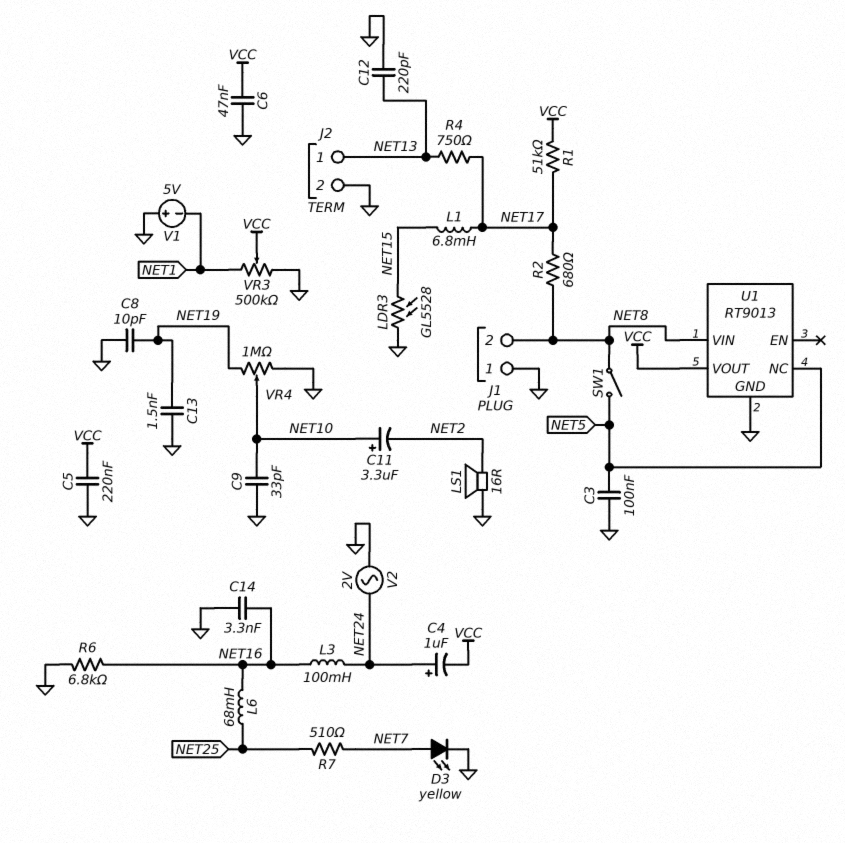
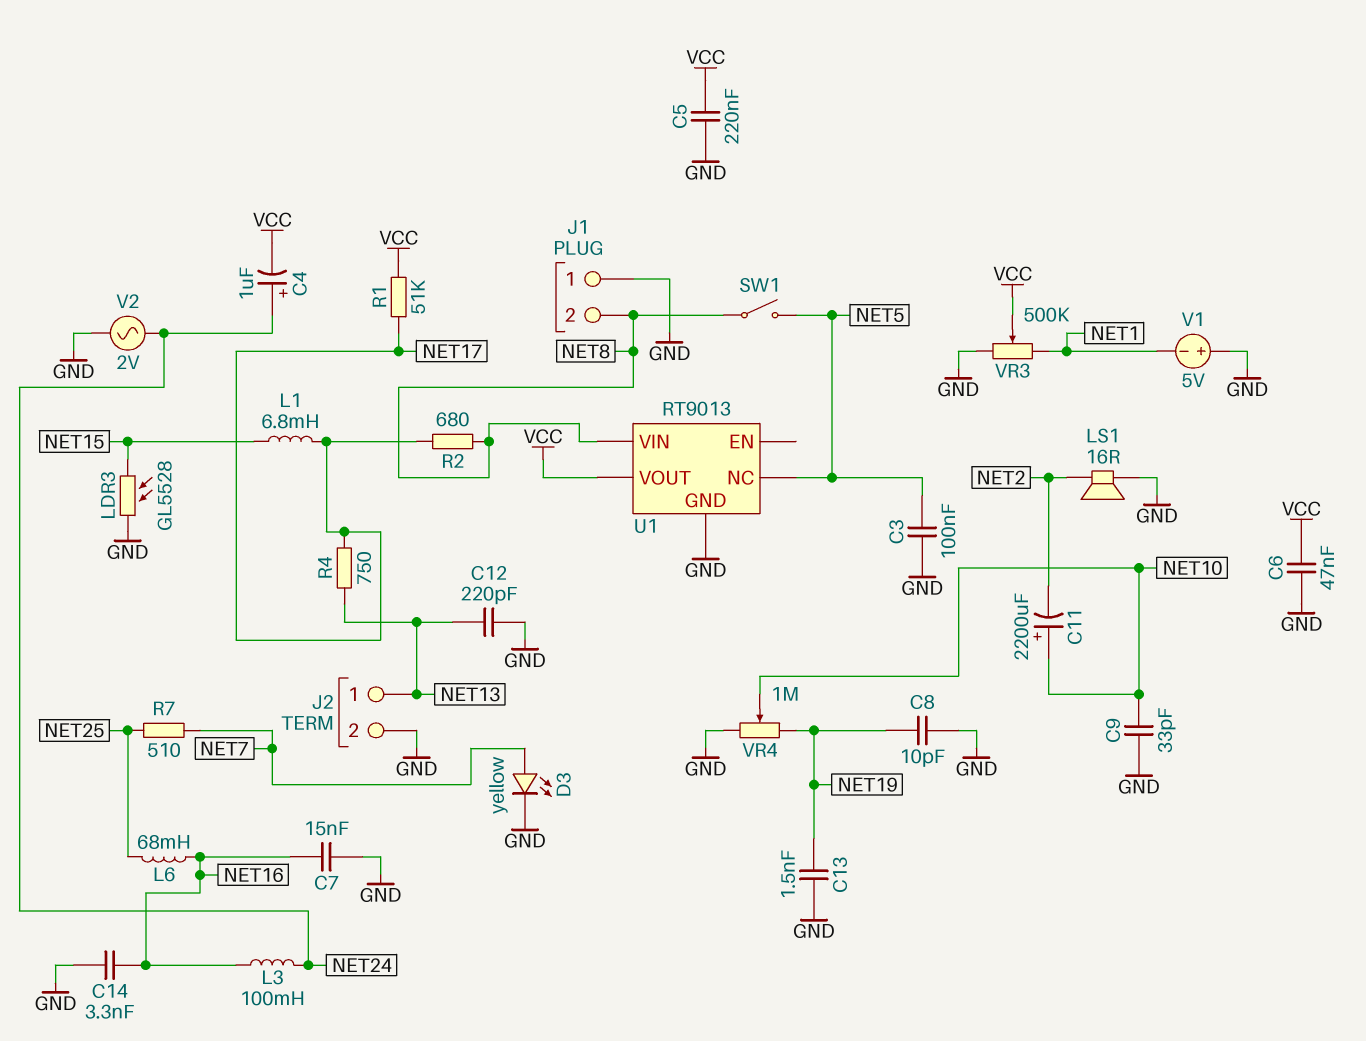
C7: none -> 15nF (GND, NET16)
C11: 3.3uF (plus NET10, minus NET2) -> 2200uF (plus NET10, minus NET2)
R6: 6.8k (GND, NET16) -> none

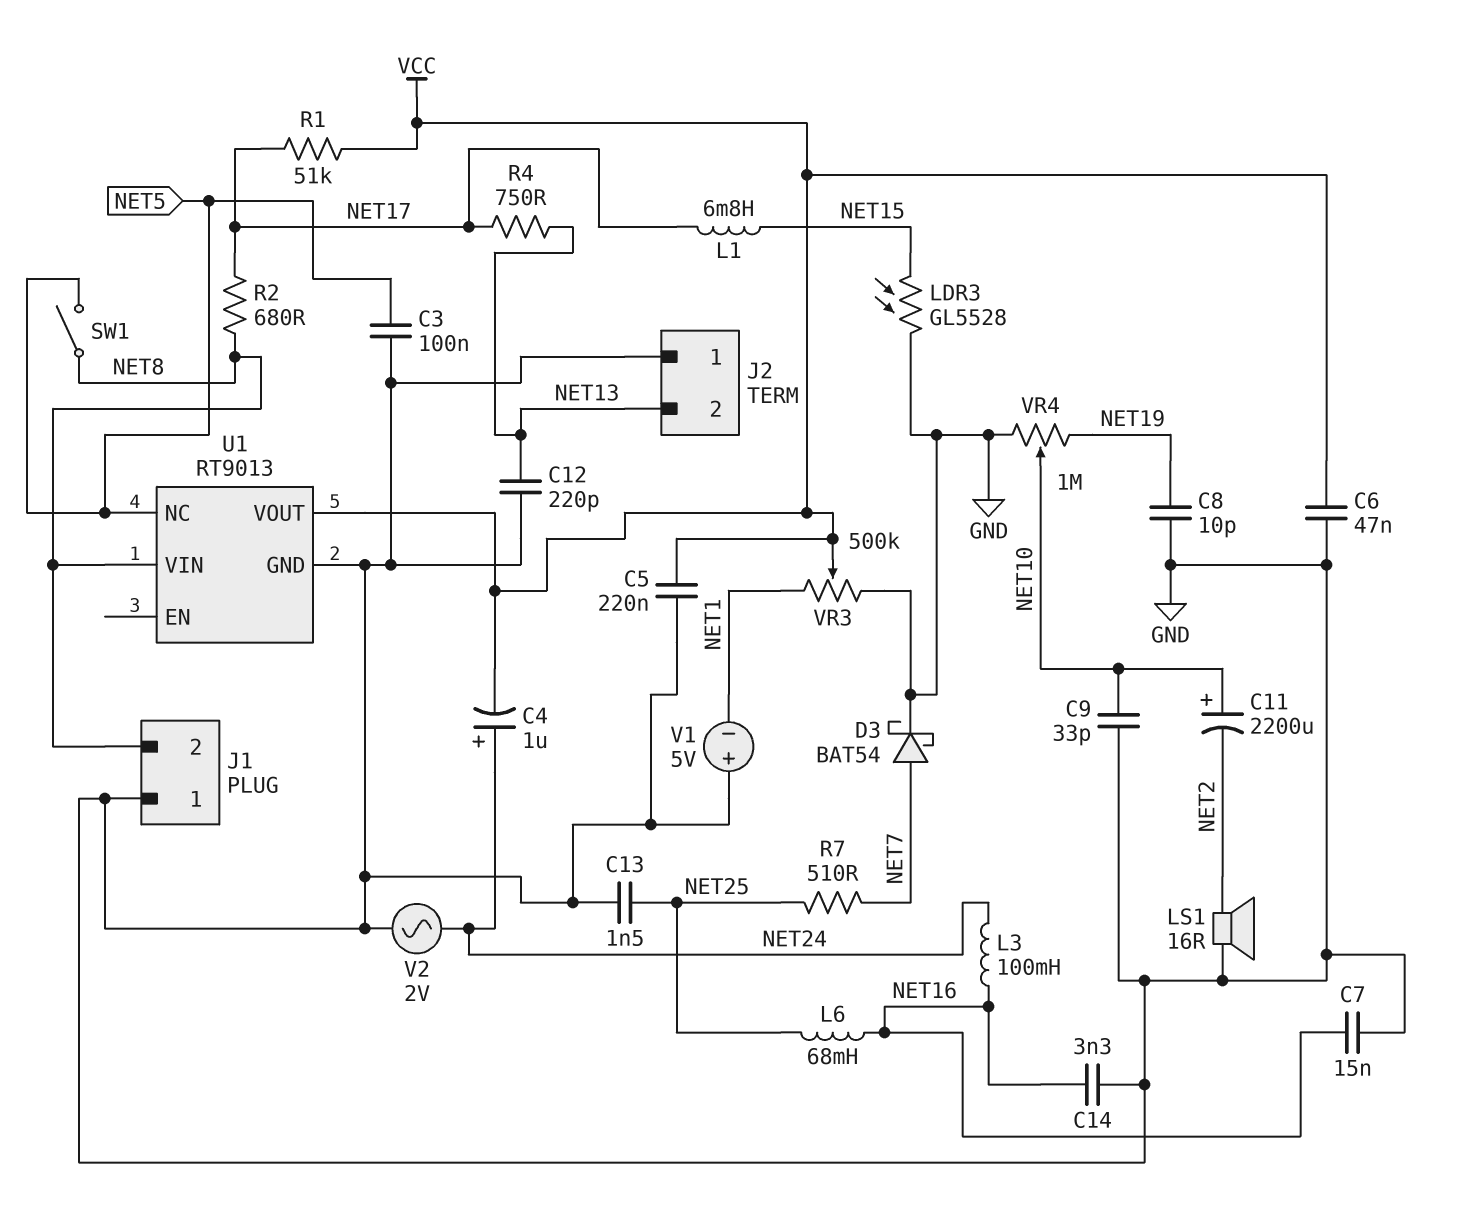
C13: 1.5nF (GND, NET19) -> 1.5nF (GND, NET25)
D3: LED yellow (A NET7, K GND) -> schottky BAT54 (A NET7, K GND)
J2 pin 1: NET13 -> GND
J2 pin 2: GND -> NET13

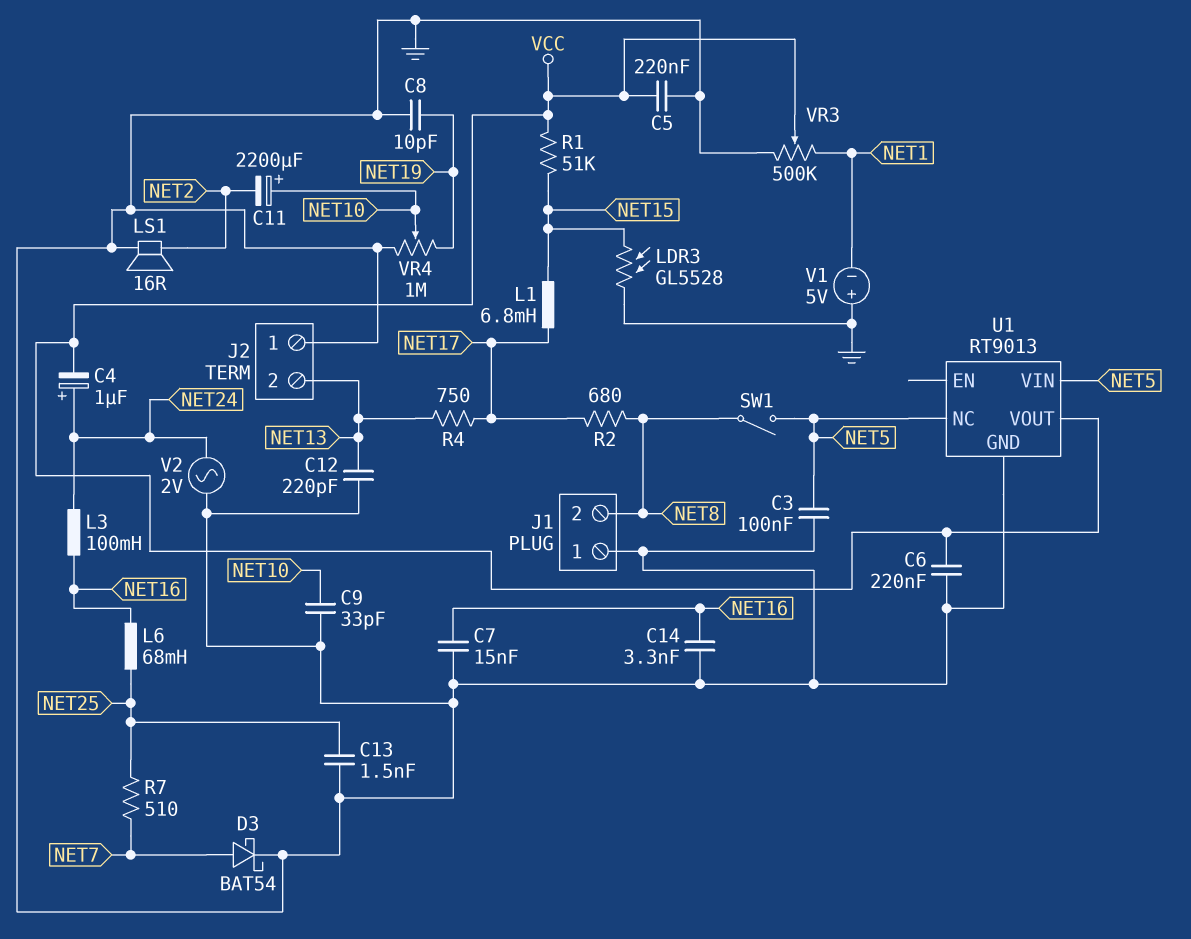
C6: 47nF (GND, VCC) -> 220nF (GND, VCC)
R1: 51k (NET17, VCC) -> 51k (NET15, VCC)
U1 pin VIN: NET8 -> NET5

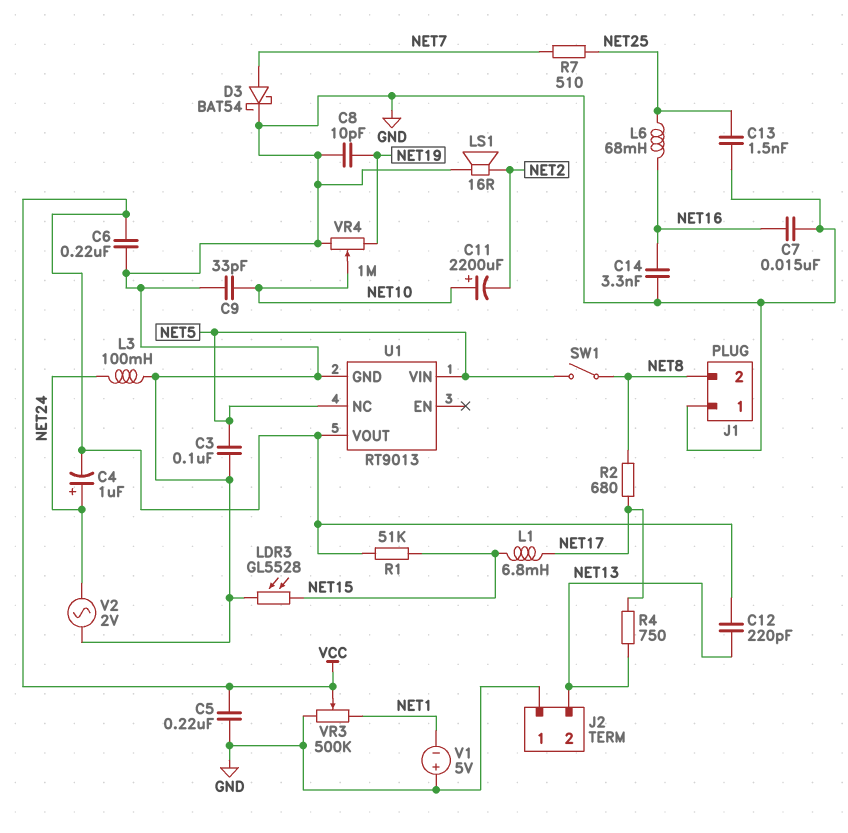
C12: 220pF (GND, NET13) -> 220pF (NET13, VCC)
L3: 100mH (NET16, NET24) -> 100mH (GND, NET24)

